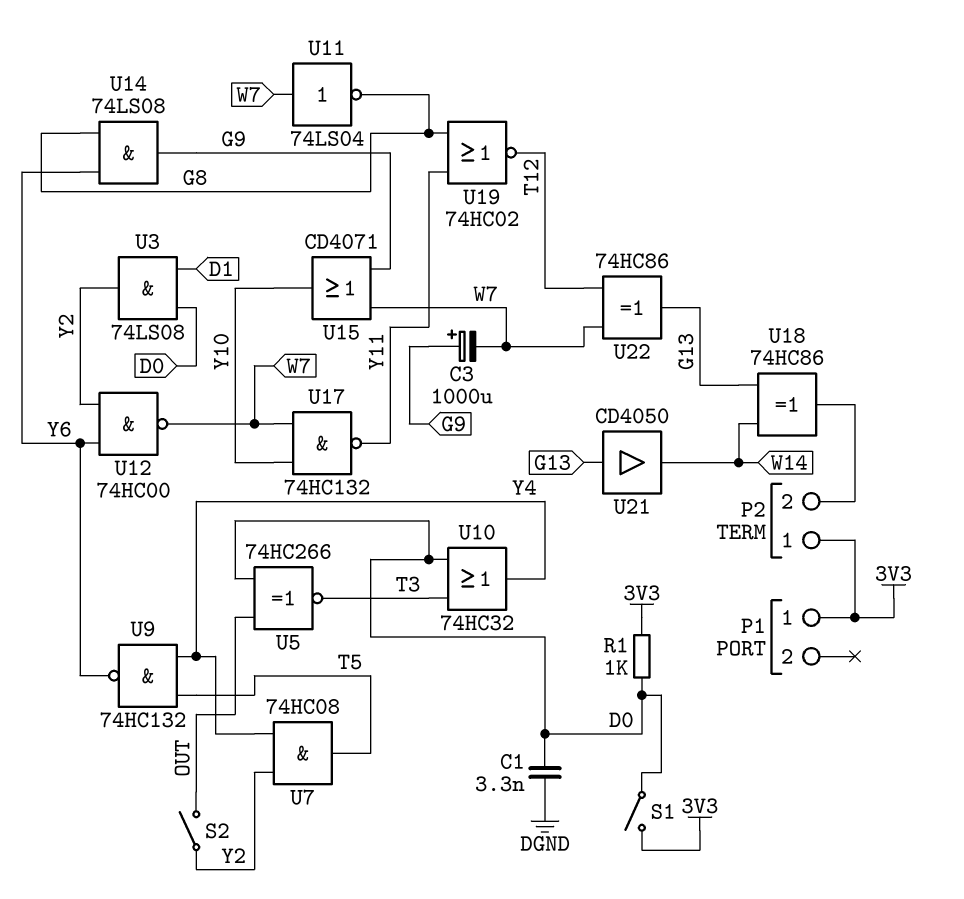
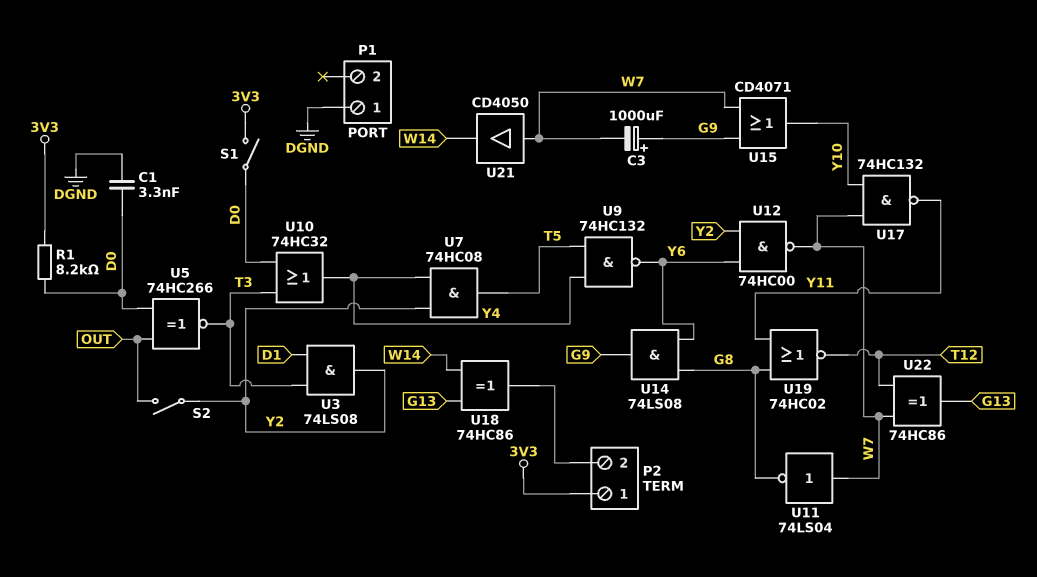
P1 pin 1: 3V3 -> DGND
R1: 1k (3V3, D0) -> 8.2k (3V3, D0)
U3: AND 74LS08 (in D0, in D1, out Y2) -> AND 74LS08 (in D1, in T3, out Y2)
U21: buffer CD4050 (in G13, out W14) -> buffer CD4050 (in W7, out W14)

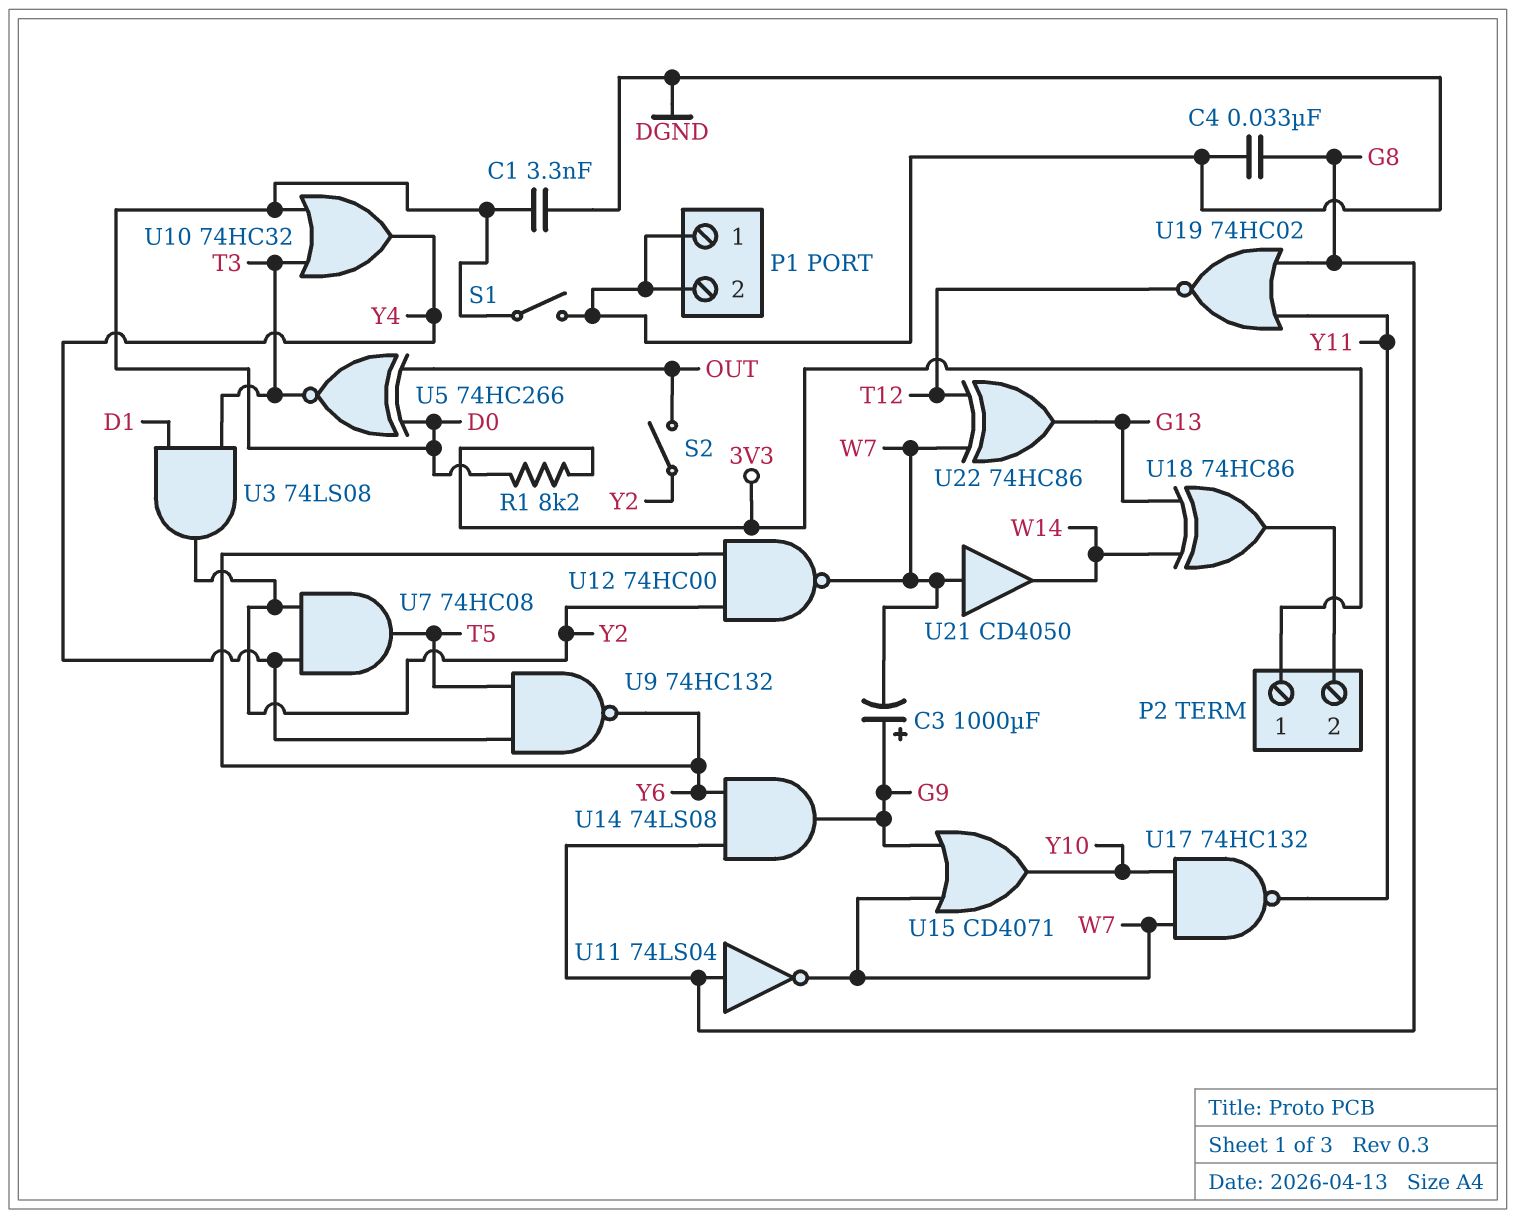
C4: none -> 33nF (DGND, G8)
P1 pin 2: none -> DGND
S1: switch (3V3, D0) -> switch (D0, DGND)
U11: NOT 74LS04 (in W7, out G8) -> NOT 74LS04 (in G8, out W7)

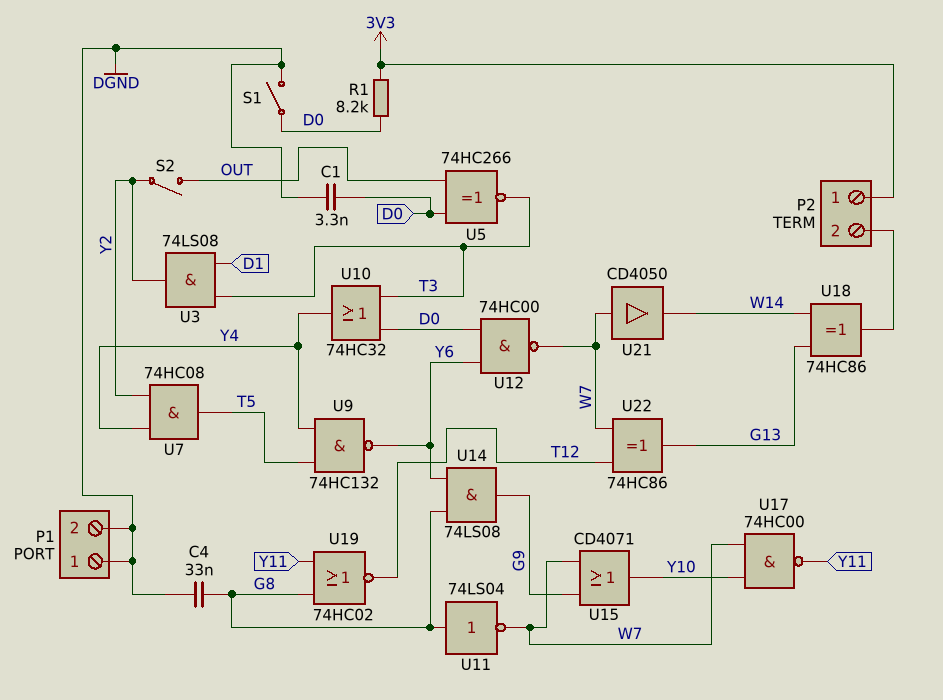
C3: 1000uF (plus G9, minus W7) -> none
U12: NAND 74HC00 (in Y2, in Y6, out W7) -> NAND 74HC00 (in D0, in Y6, out W7)
U17: NAND 74HC132 (in W7, in Y10, out Y11) -> NAND 74HC00 (in W7, in Y10, out Y11)

